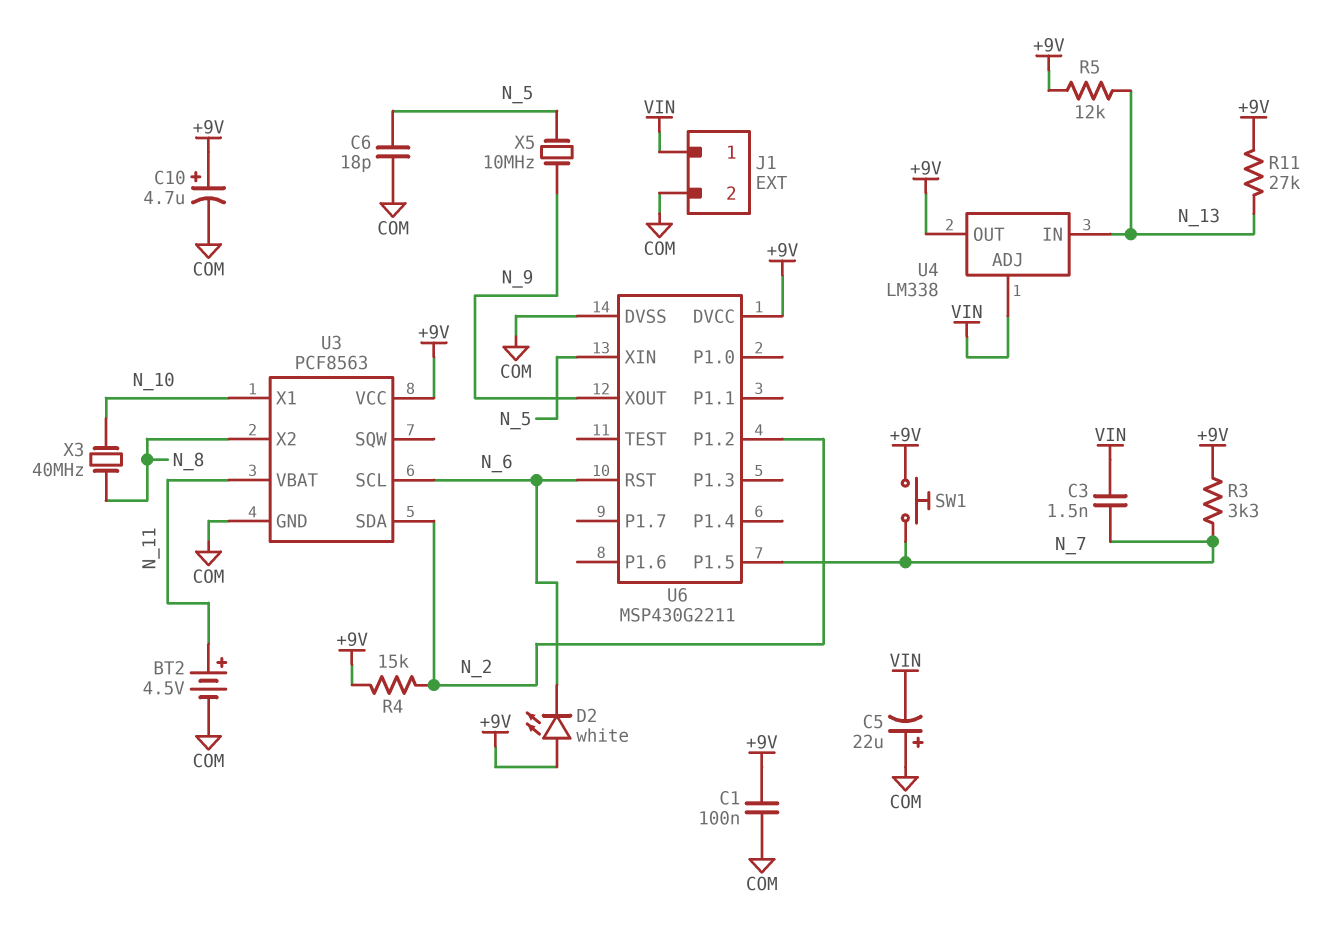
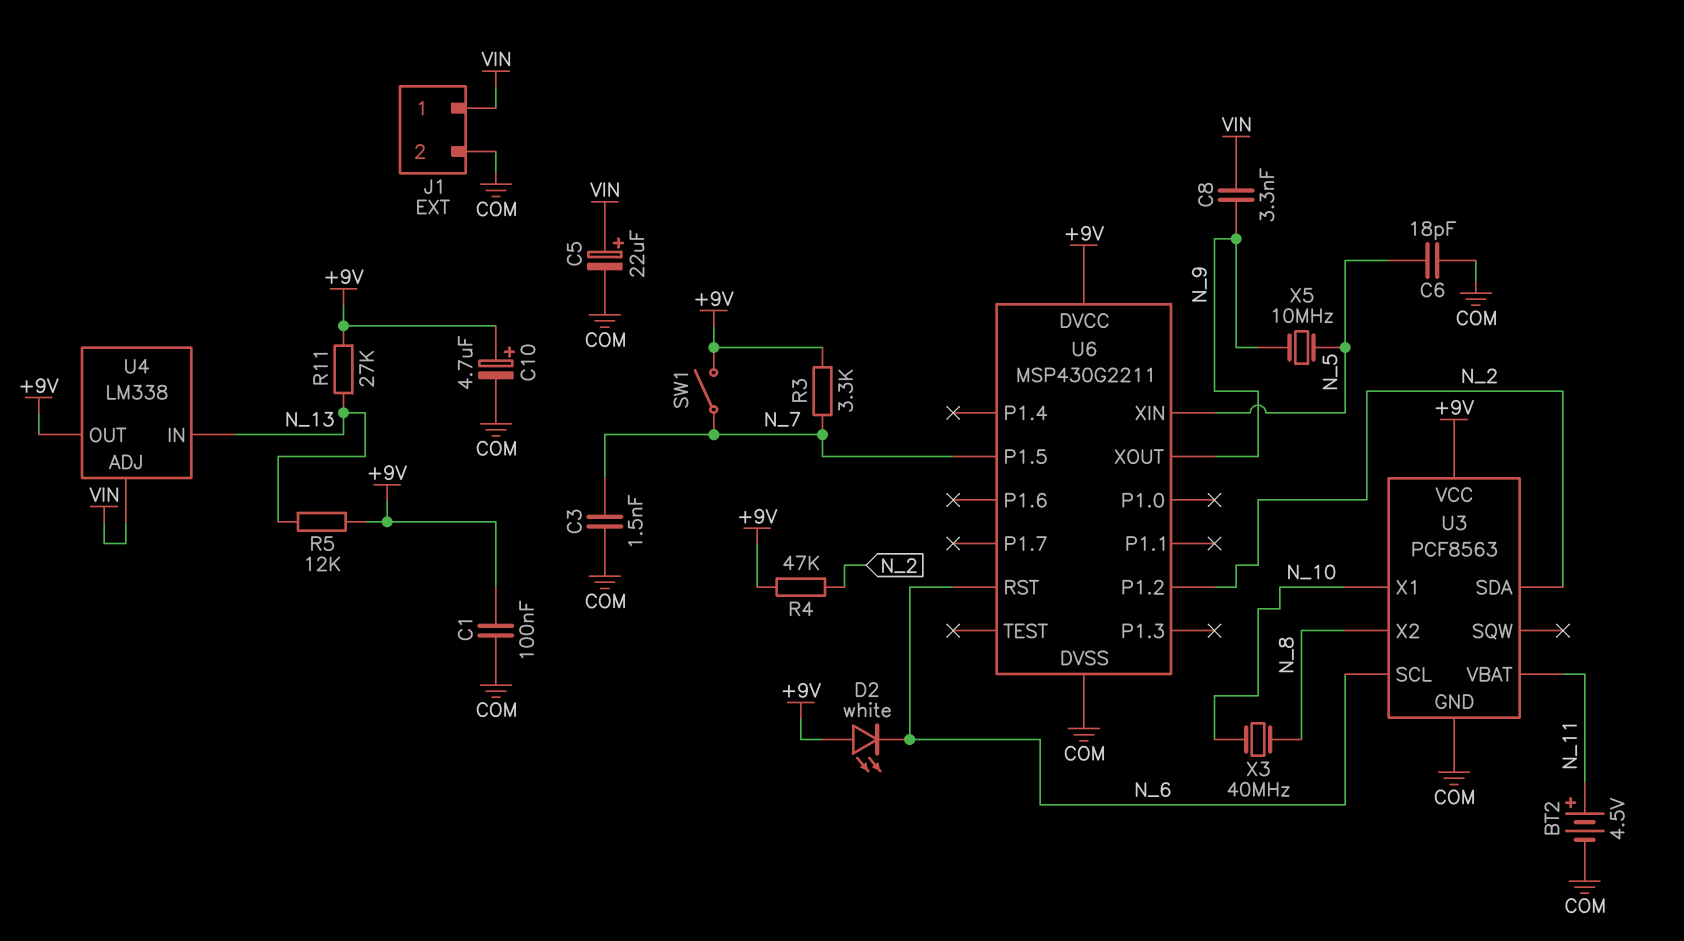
C3: 1.5nF (N_7, VIN) -> 1.5nF (COM, N_7)
C5: 22uF (plus COM, minus VIN) -> 22uF (plus VIN, minus COM)
C8: none -> 3.3nF (N_9, VIN)
R4: 15k (+9V, N_2) -> 47k (+9V, N_2)
SW1: button (+9V, N_7) -> switch (+9V, N_7)

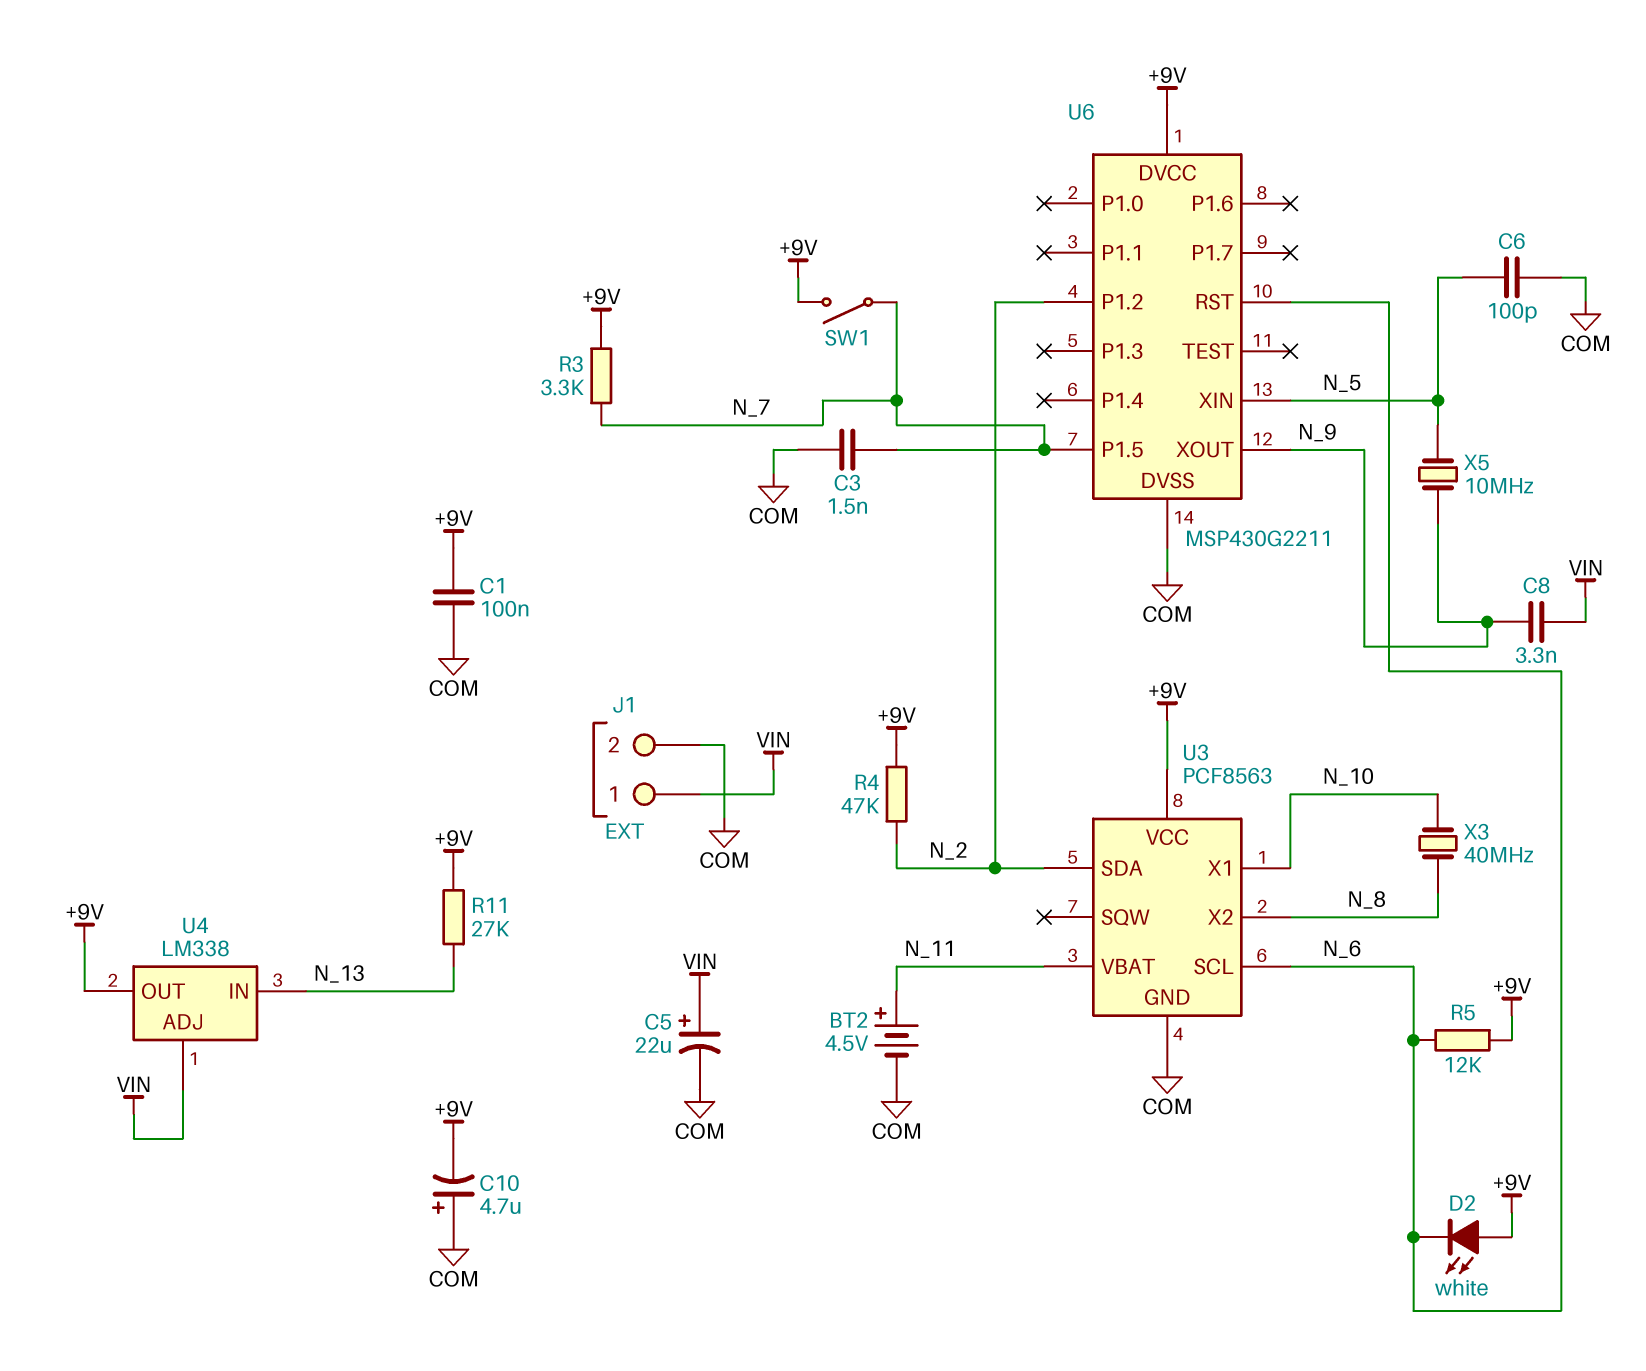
C6: 18pF (COM, N_5) -> 100pF (COM, N_5)
C10: 4.7uF (plus +9V, minus COM) -> 4.7uF (plus COM, minus +9V)
R5: 12k (+9V, N_13) -> 12k (+9V, N_6)

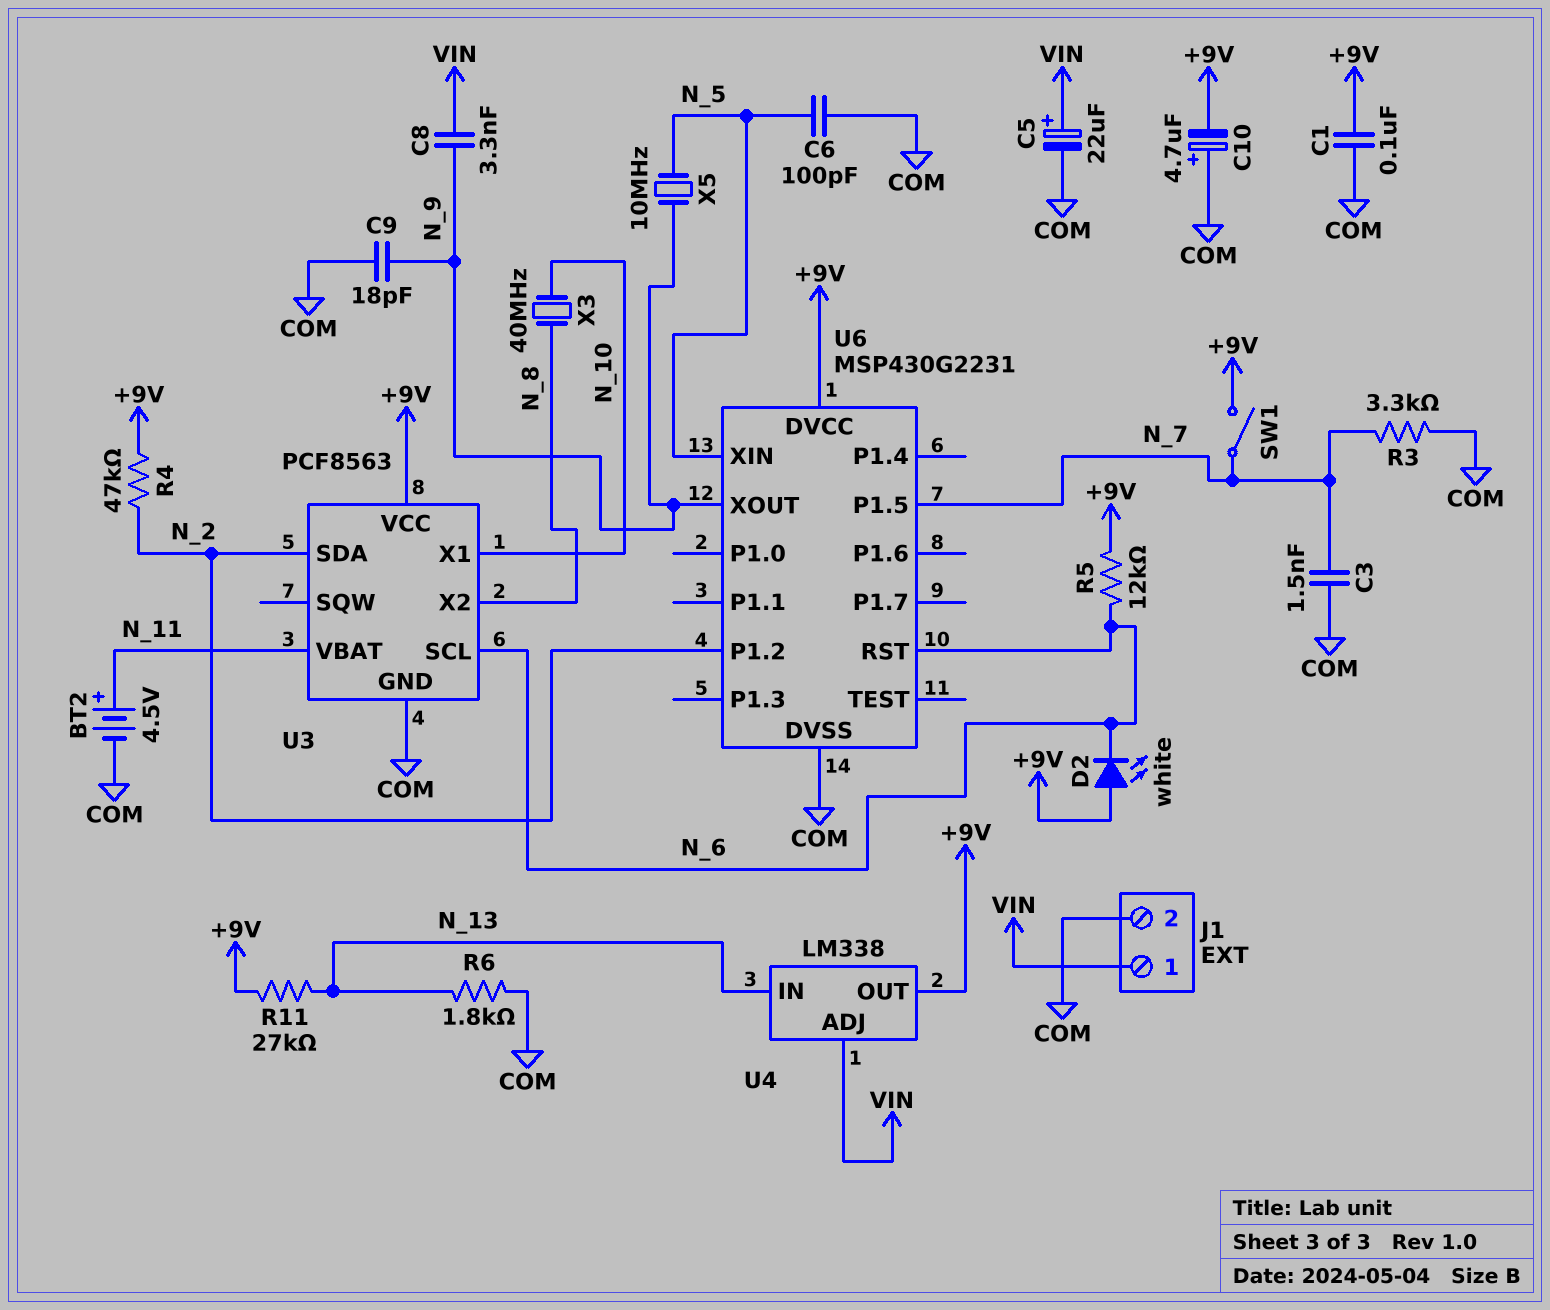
C9: none -> 18pF (COM, N_9)
R3: 3.3k (+9V, N_7) -> 3.3k (COM, N_7)
R6: none -> 1.8k (COM, N_13)
U6: MSP430G2211 -> MSP430G2231

